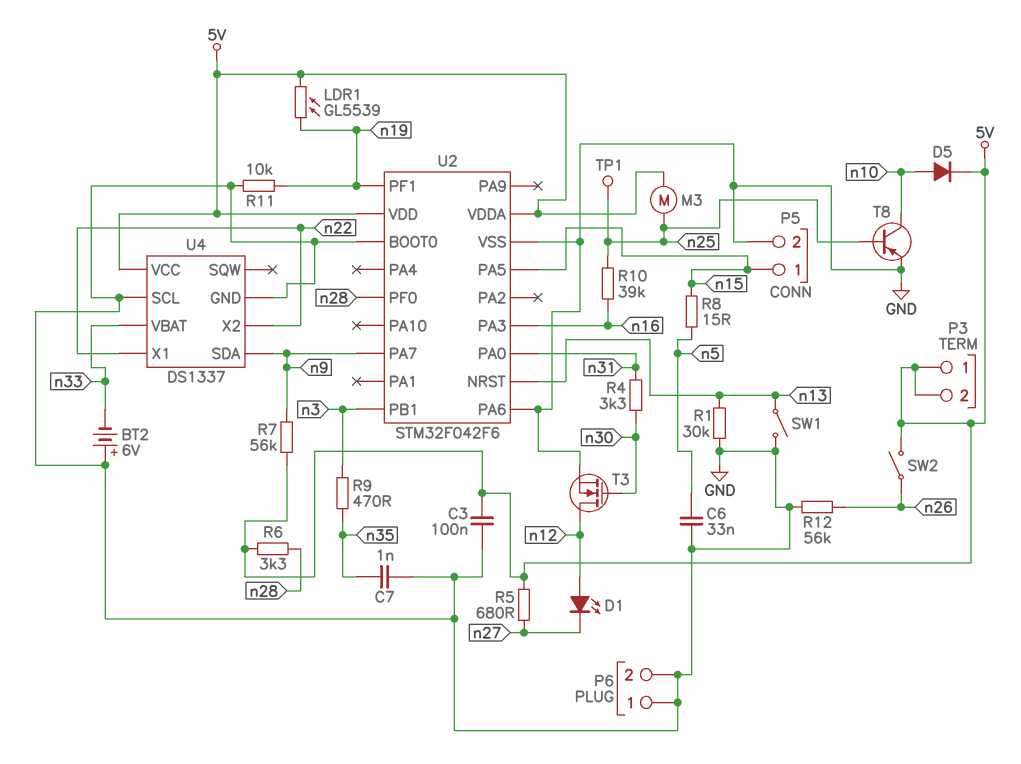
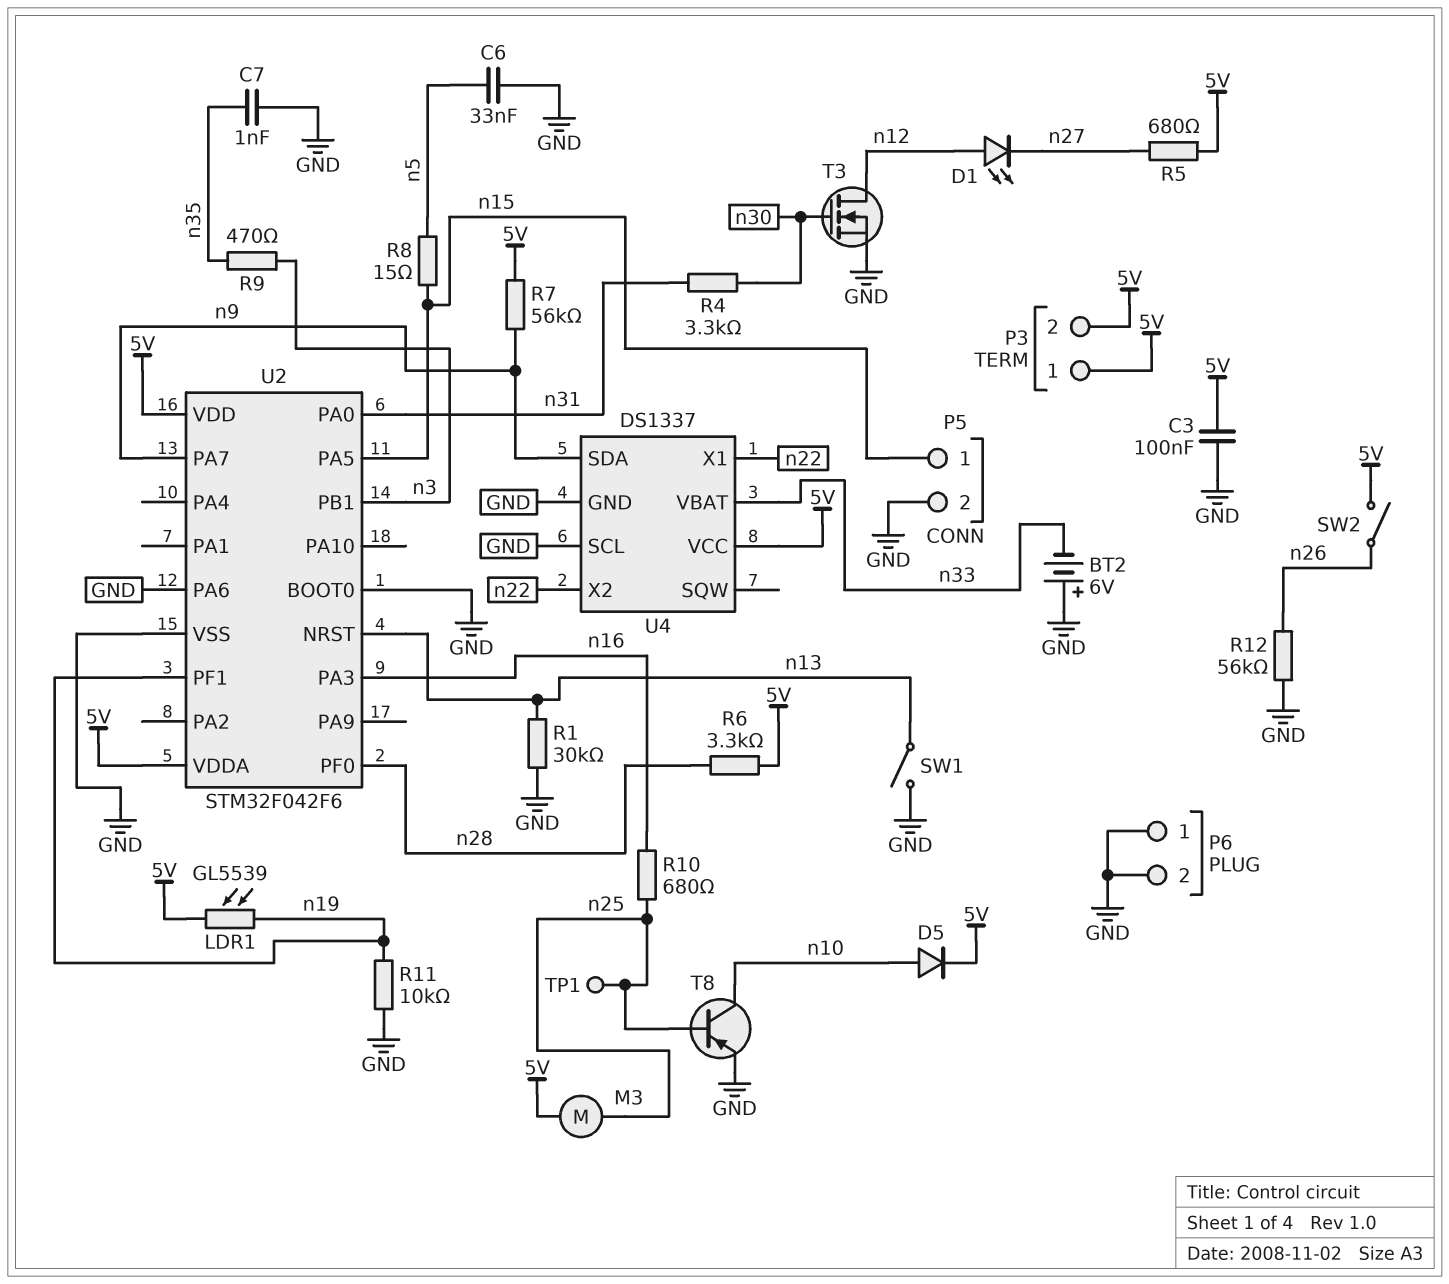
R10: 39k (n16, n25) -> 680 (n16, n25)

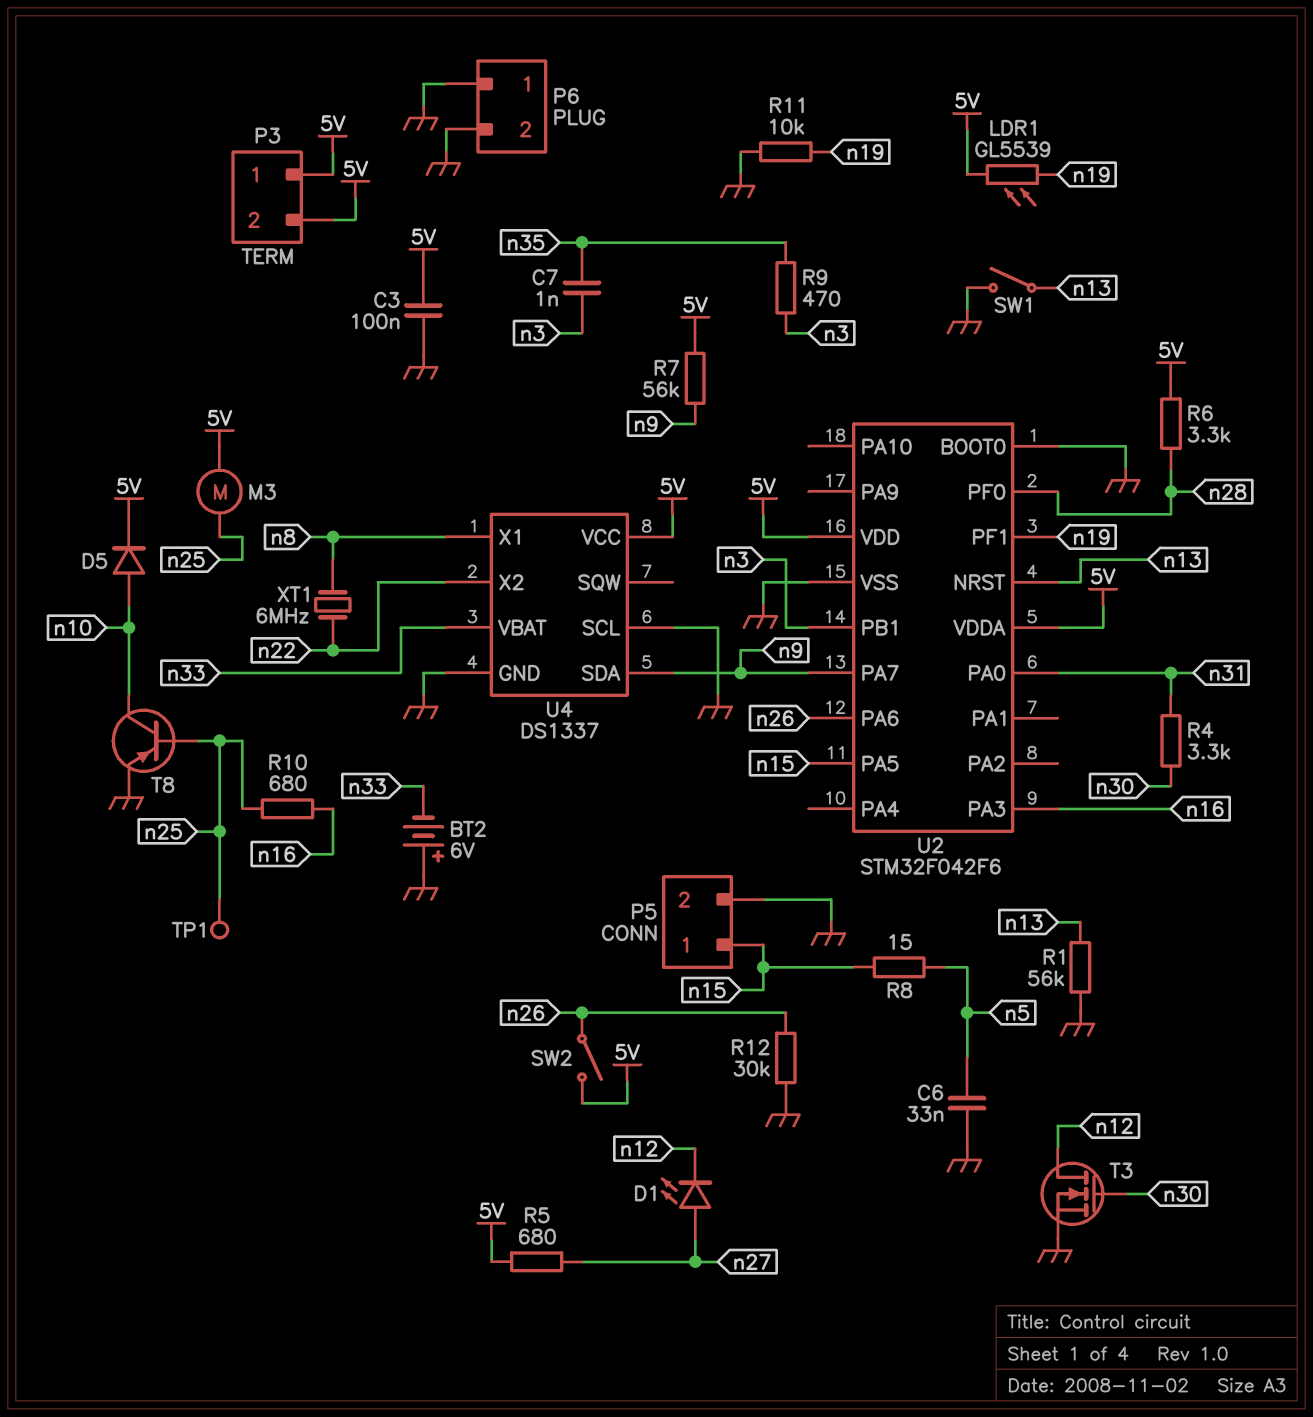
C7: 1nF (GND, n35) -> 1nF (n3, n35)
D1: LED (A n12, K n27) -> LED (A n27, K n12)
R1: 30k (GND, n13) -> 56k (GND, n13)
R12: 56k (GND, n26) -> 30k (GND, n26)
U2 pin PA6: GND -> n26
U4 pin X1: n22 -> n8
XT1: none -> 6MHz (n8, n22)

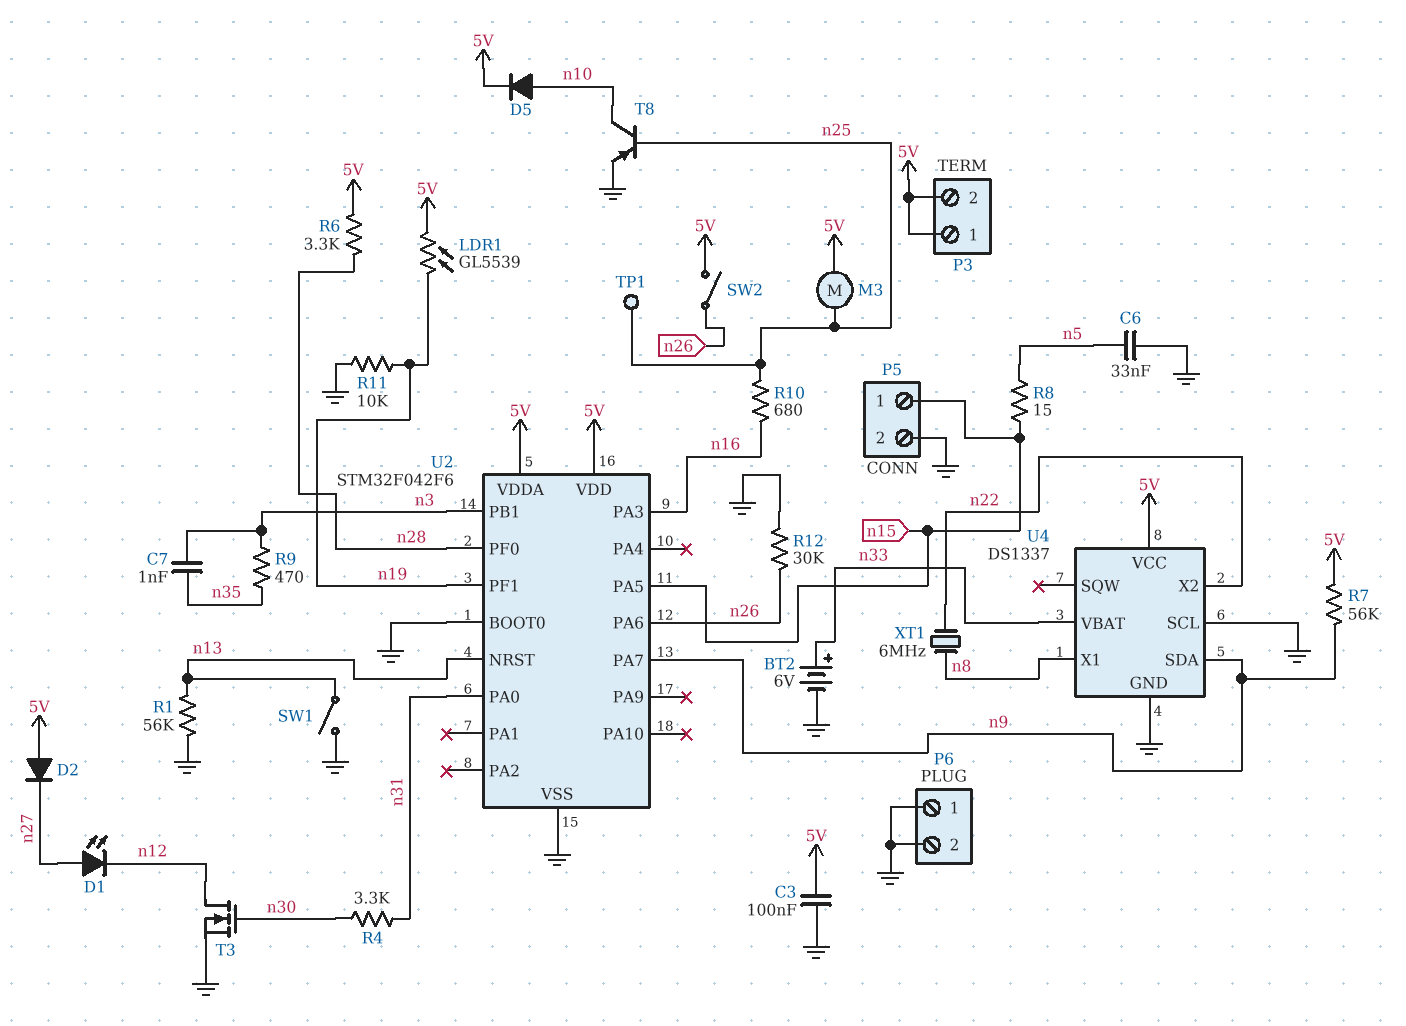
BT2: 6V (plus GND, minus n33) -> 6V (plus n33, minus GND)
D2: none -> diode (A 5V, K n27)
R5: 680 (5V, n27) -> none

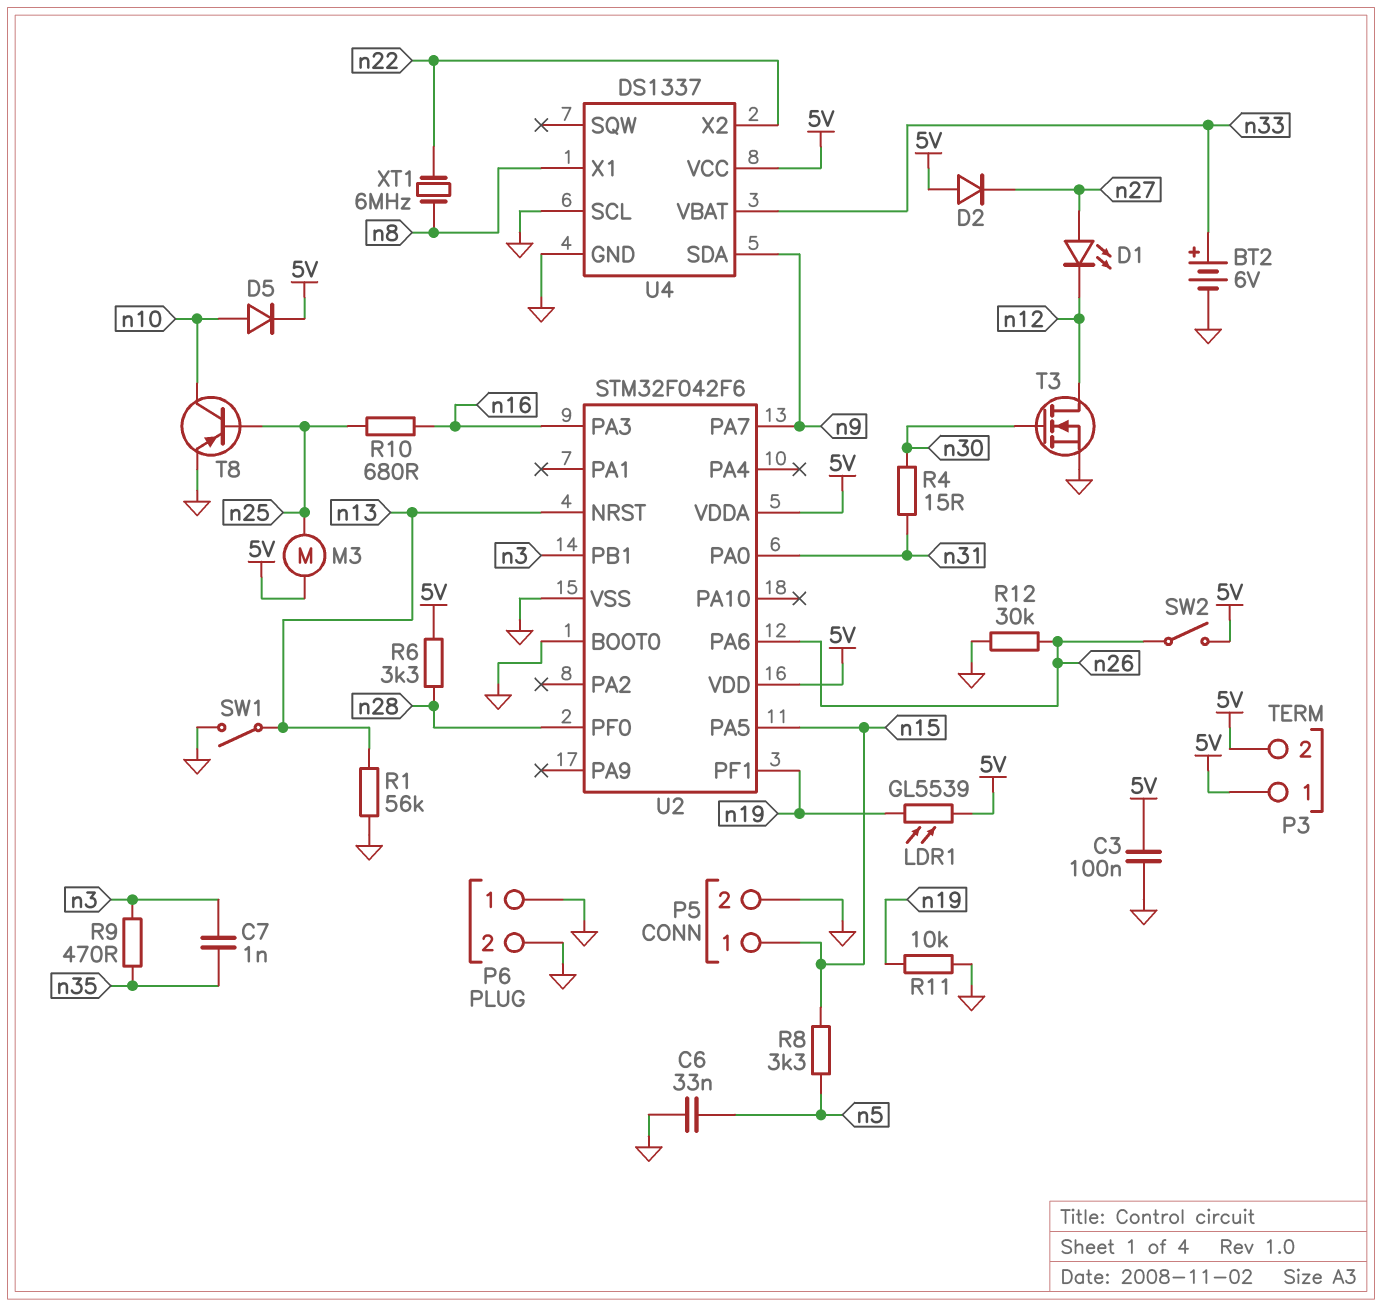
R4: 3.3k (n30, n31) -> 15 (n30, n31)
R7: 56k (5V, n9) -> none
R8: 15 (n5, n15) -> 3.3k (n5, n15)
TP1: test point (n25) -> none

